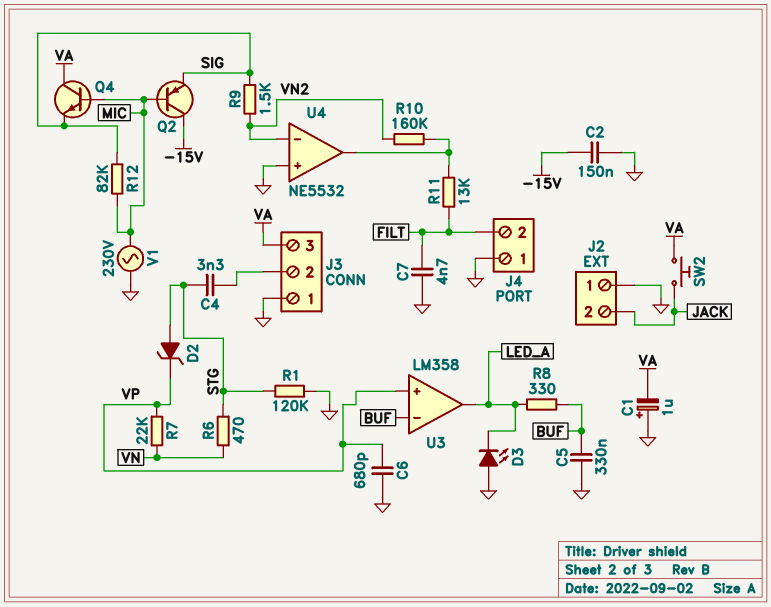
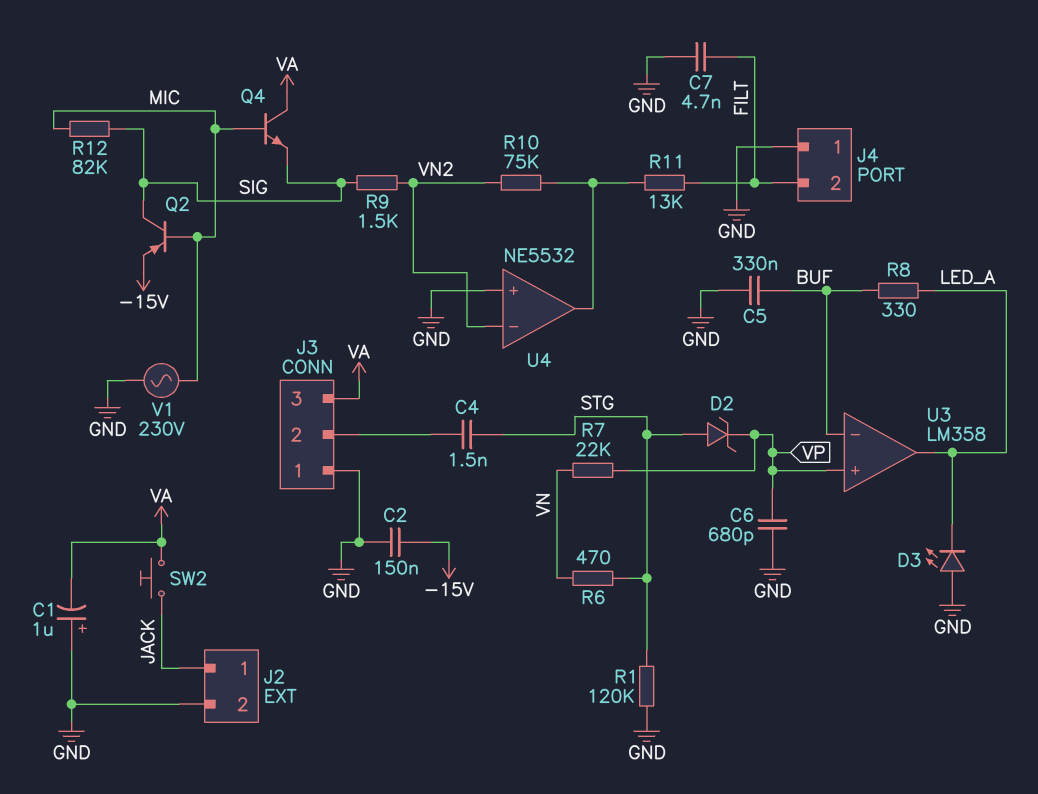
C4: 3.3nF (J3/2, STG) -> 1.5nF (J3/2, STG)
J2 pin 1: GND -> JACK
J2 pin 2: JACK -> GND
Q2: PNP (B MIC, C -15V, E SIG) -> PNP (B MIC, C SIG, E -15V)
R10: 160k (U4/out, VN2) -> 75k (U4/out, VN2)

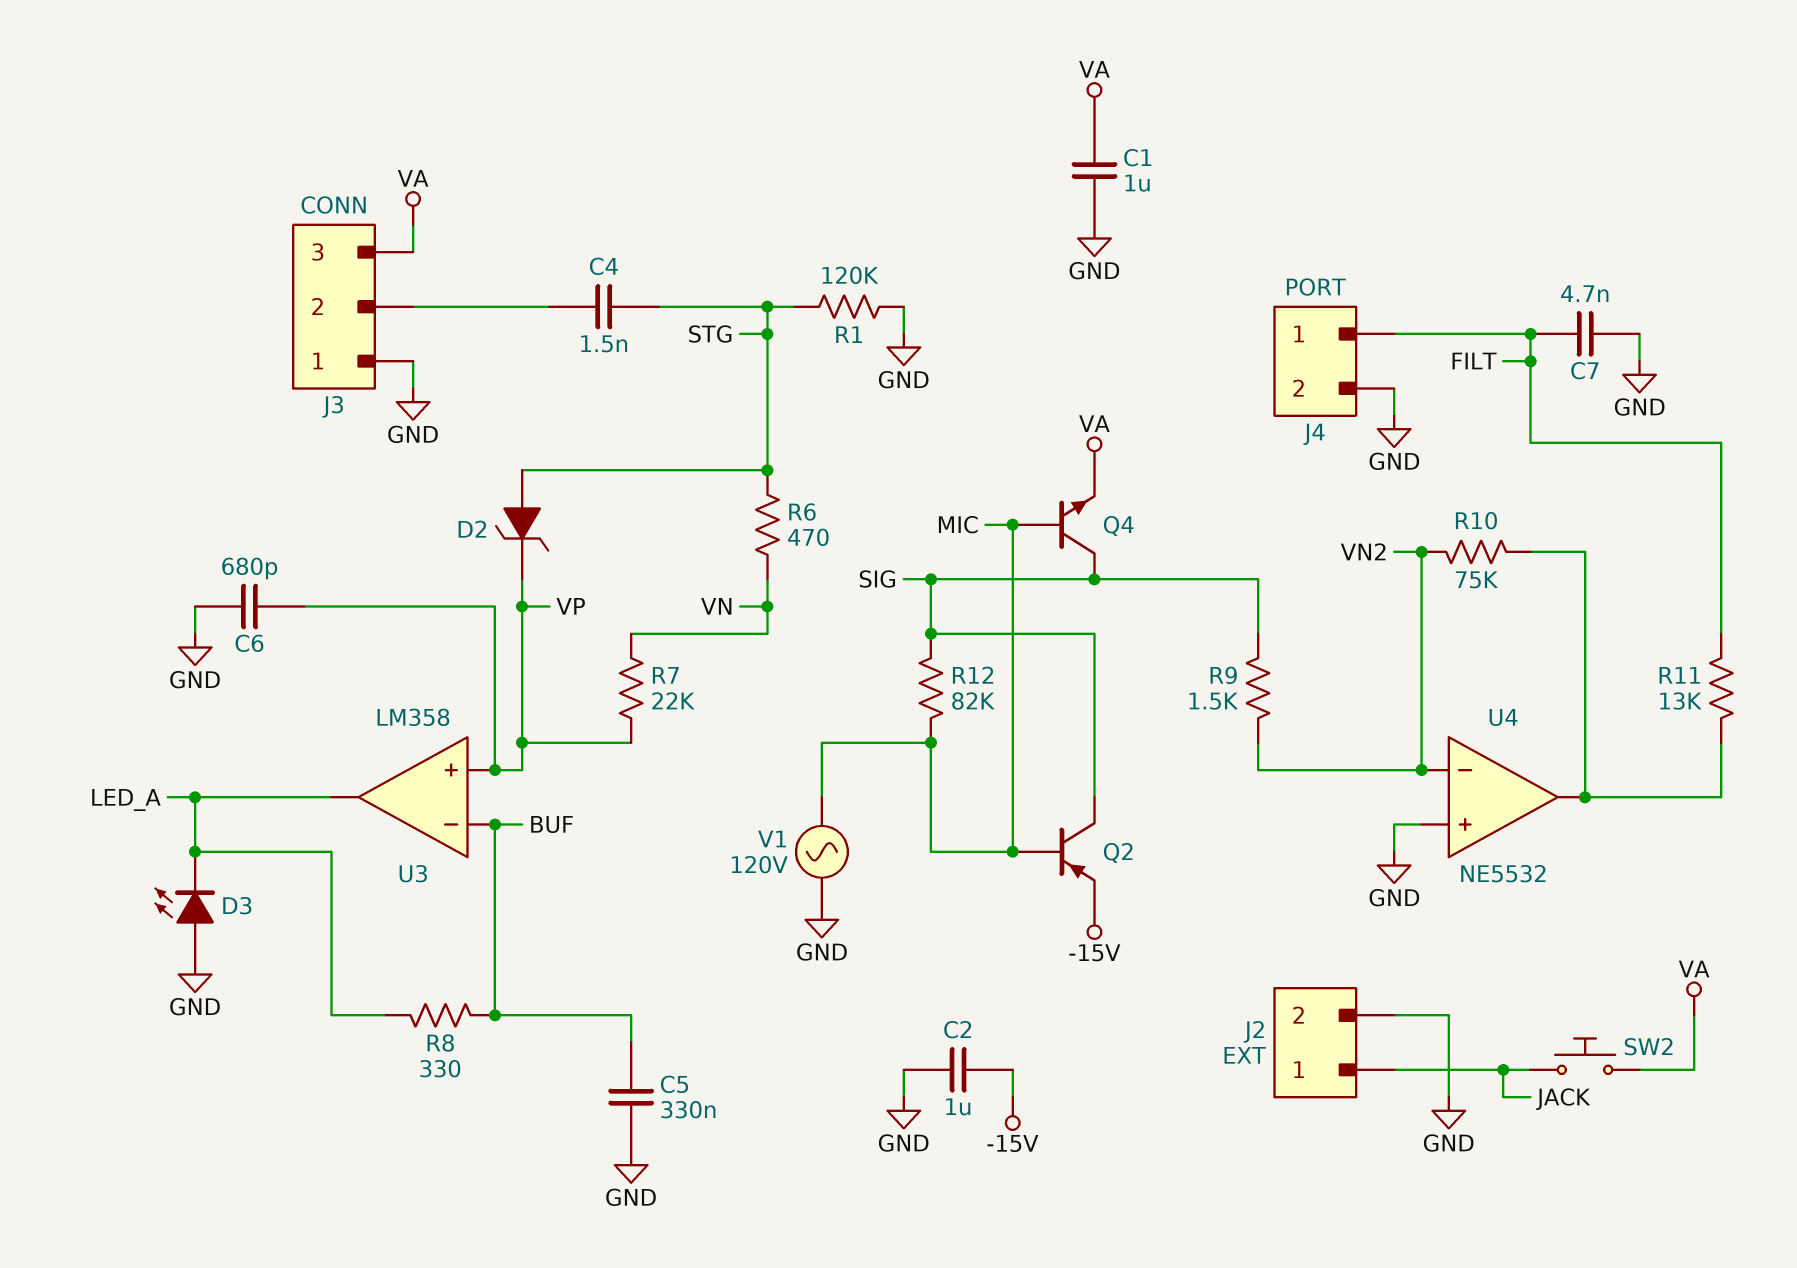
C1: 1uF (plus GND, minus VA) -> 1uF (GND, VA)
C2: 150nF (-15V, GND) -> 1uF (-15V, GND)
J4 pin 1: GND -> FILT
J4 pin 2: FILT -> GND
Q4: NPN (B MIC, C VA, E SIG) -> NPN (B MIC, C SIG, E VA)
V1: AC 230V (GND, MIC) -> AC 120V (GND, MIC)

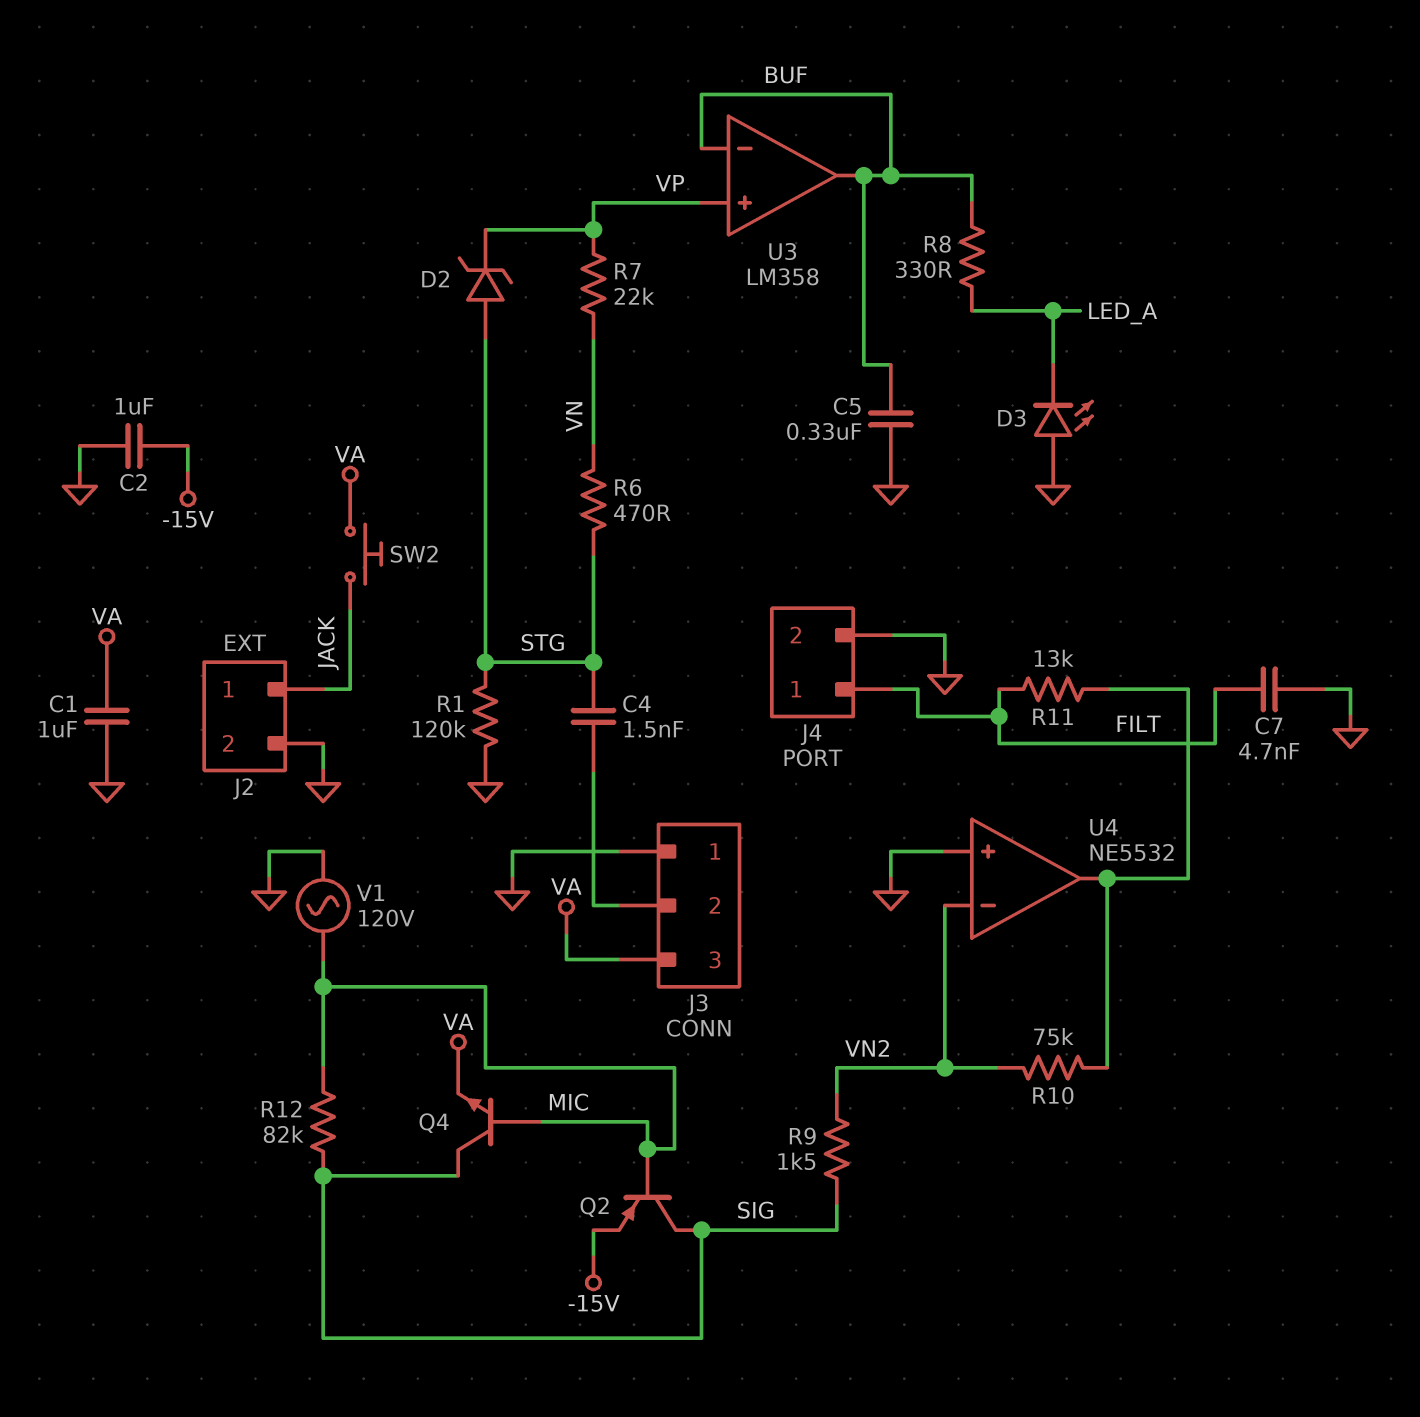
C6: 680pF (GND, VP) -> none
U3 pin out: LED_A -> BUF

